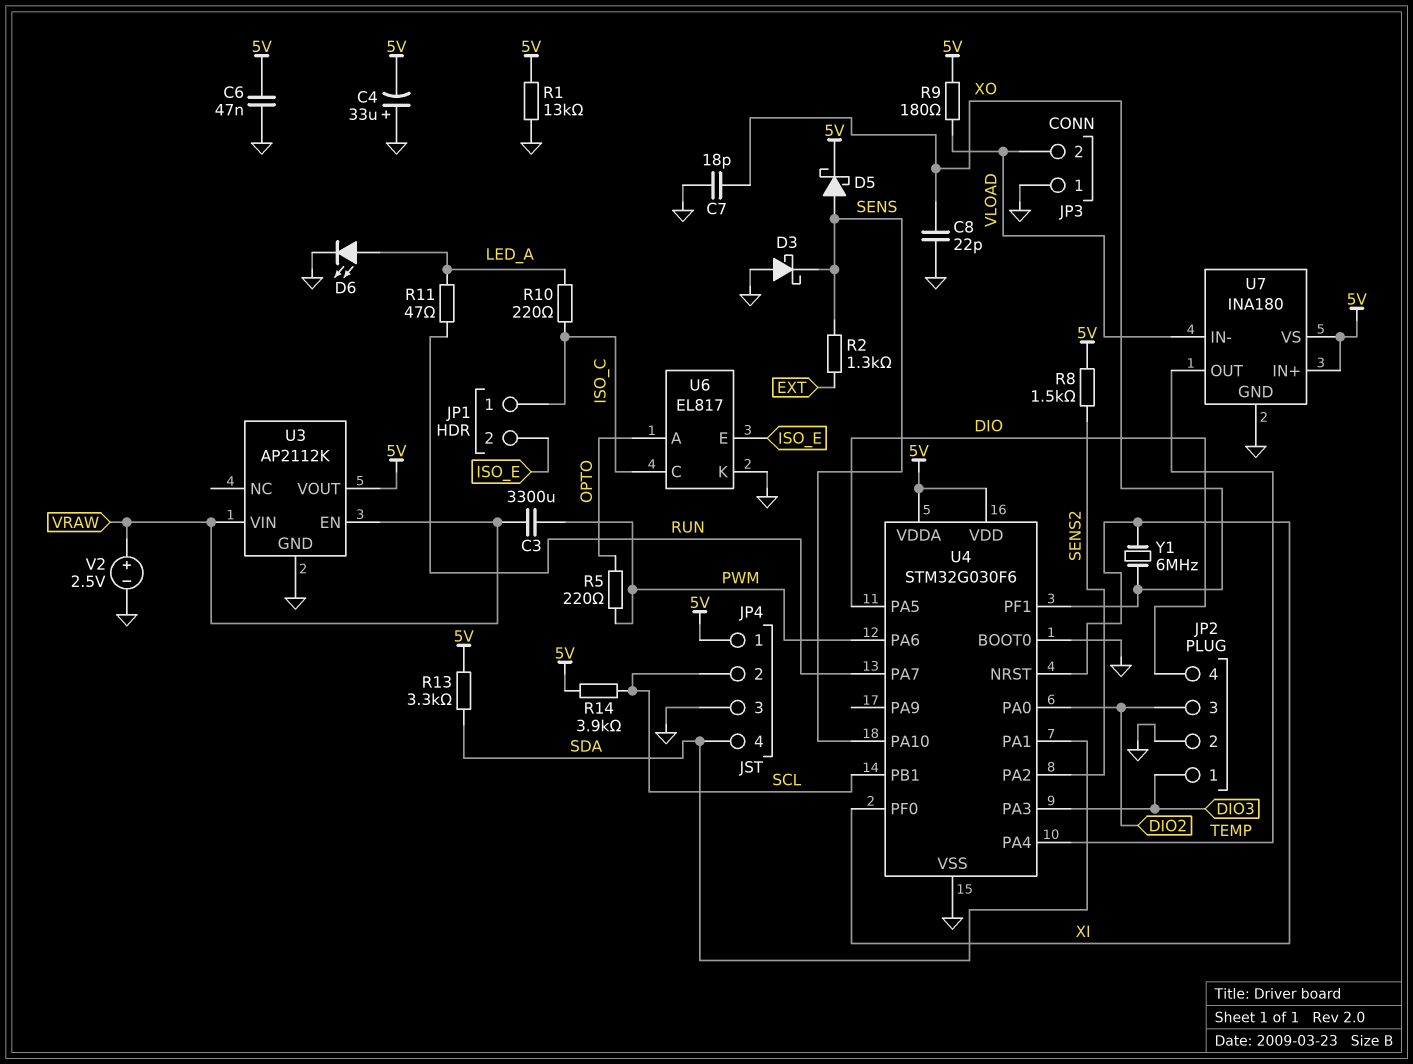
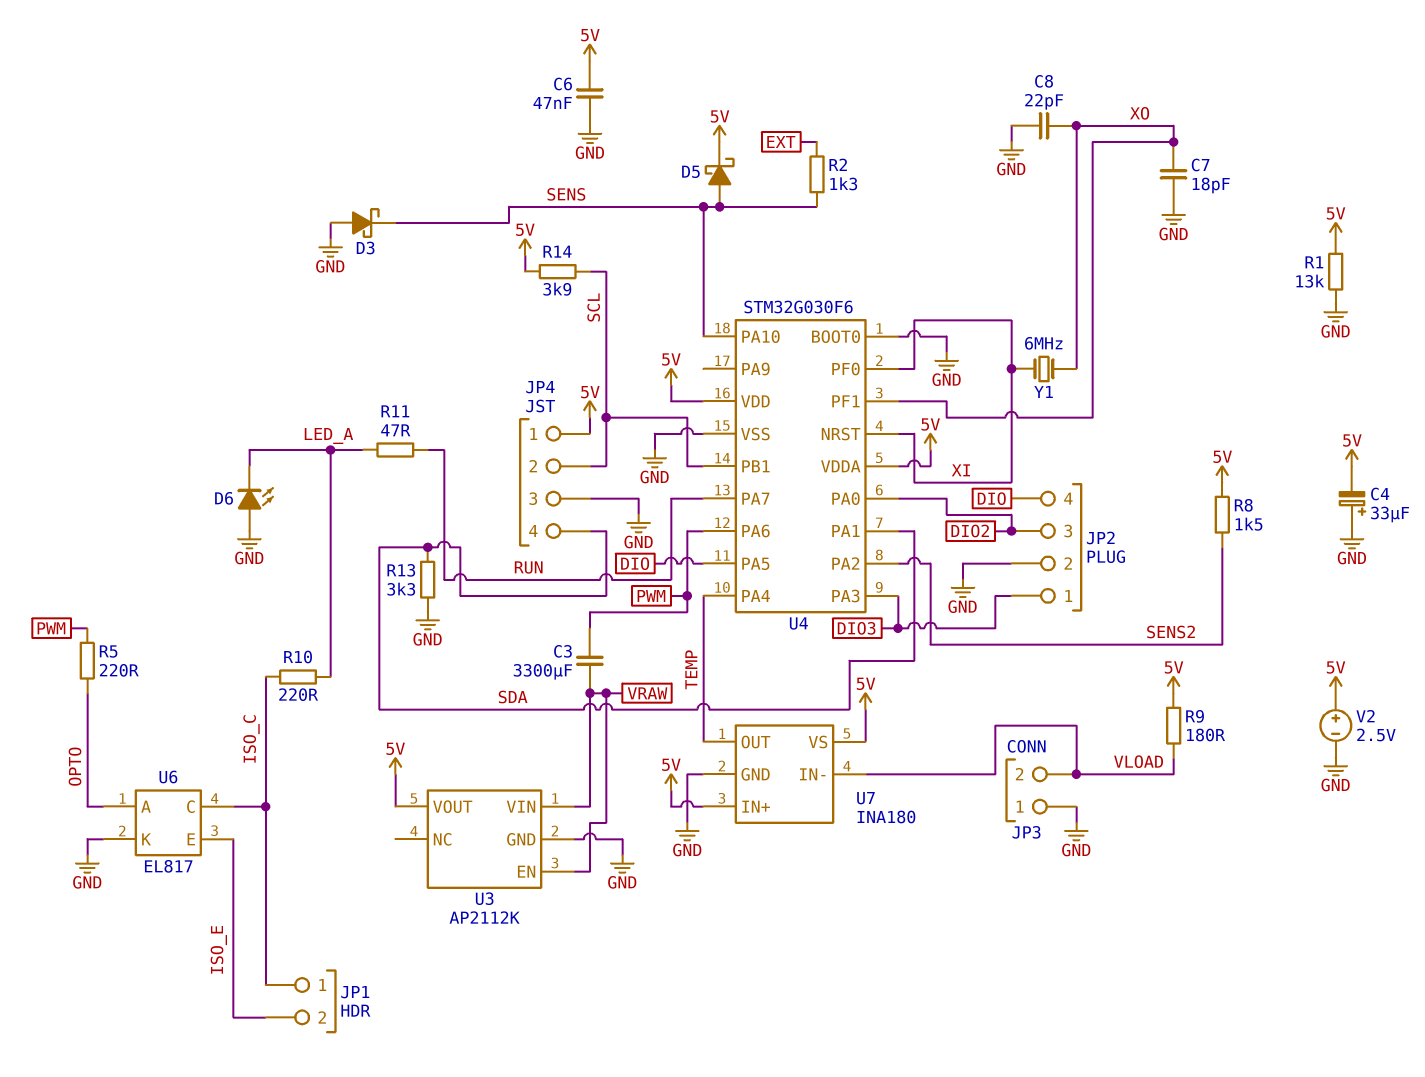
D6: LED (A LED_A, K GND) -> LED (A GND, K LED_A)
R13: 3.3k (5V, SDA) -> 3.3k (GND, SDA)
V2: 2.5V (plus VRAW, minus GND) -> 2.5V (plus 5V, minus GND)

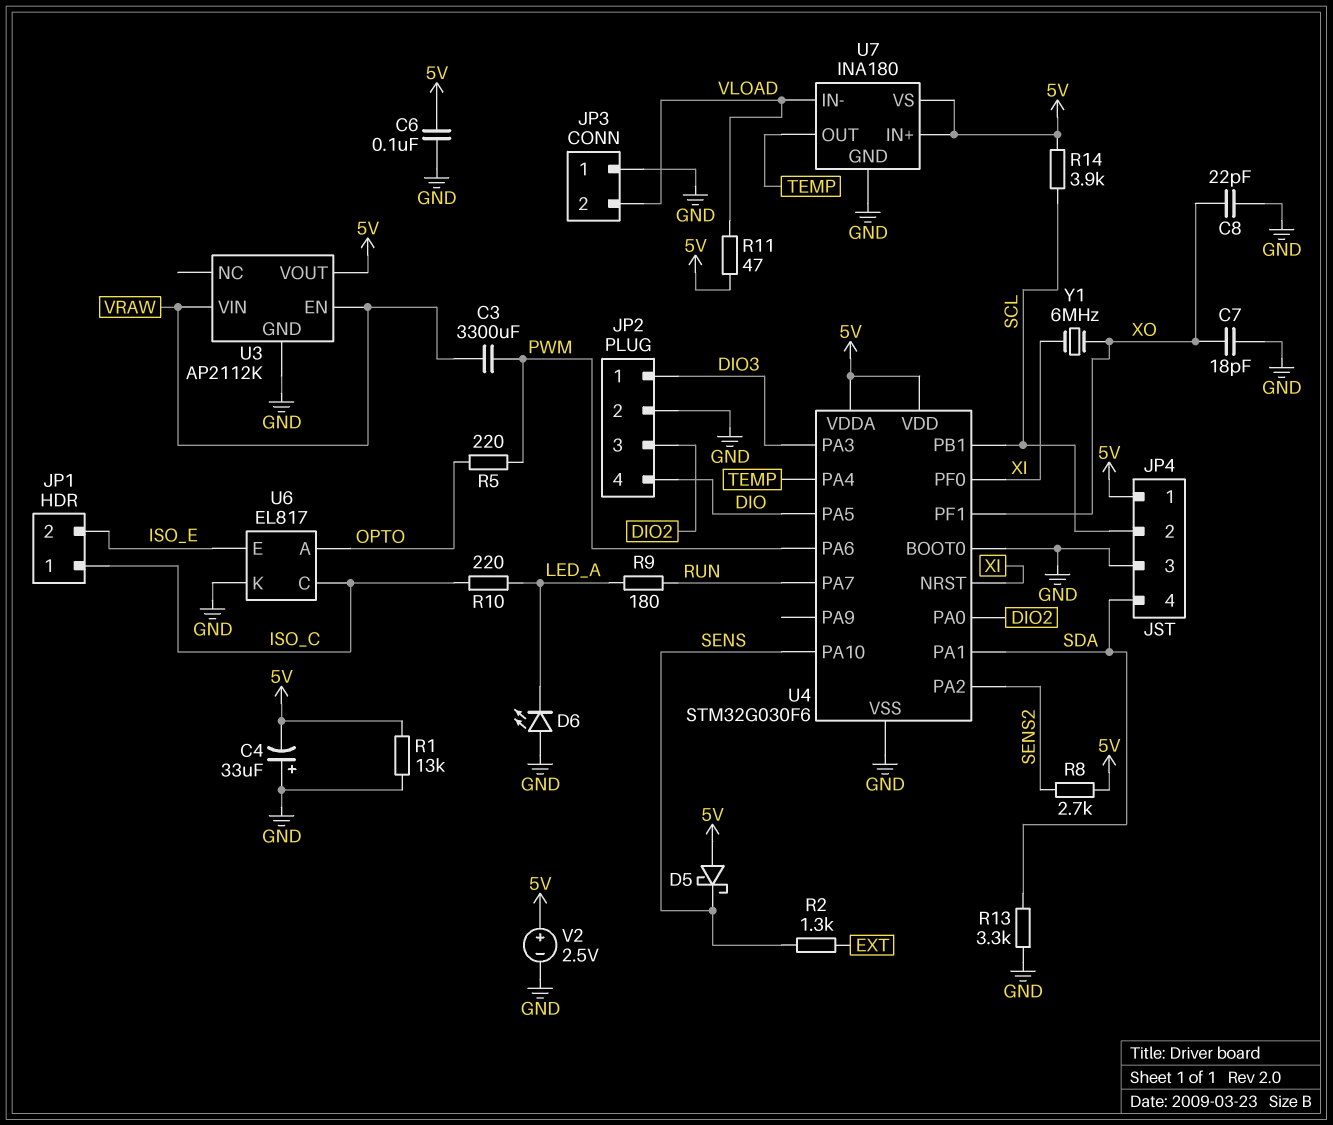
C6: 47nF (5V, GND) -> 100nF (5V, GND)
D3: schottky (A GND, K SENS) -> none
D5: schottky (A SENS, K 5V) -> schottky (A 5V, K SENS)
R8: 1.5k (5V, SENS2) -> 2.7k (5V, SENS2)
R9: 180 (5V, VLOAD) -> 180 (LED_A, RUN)
R11: 47 (LED_A, RUN) -> 47 (5V, VLOAD)

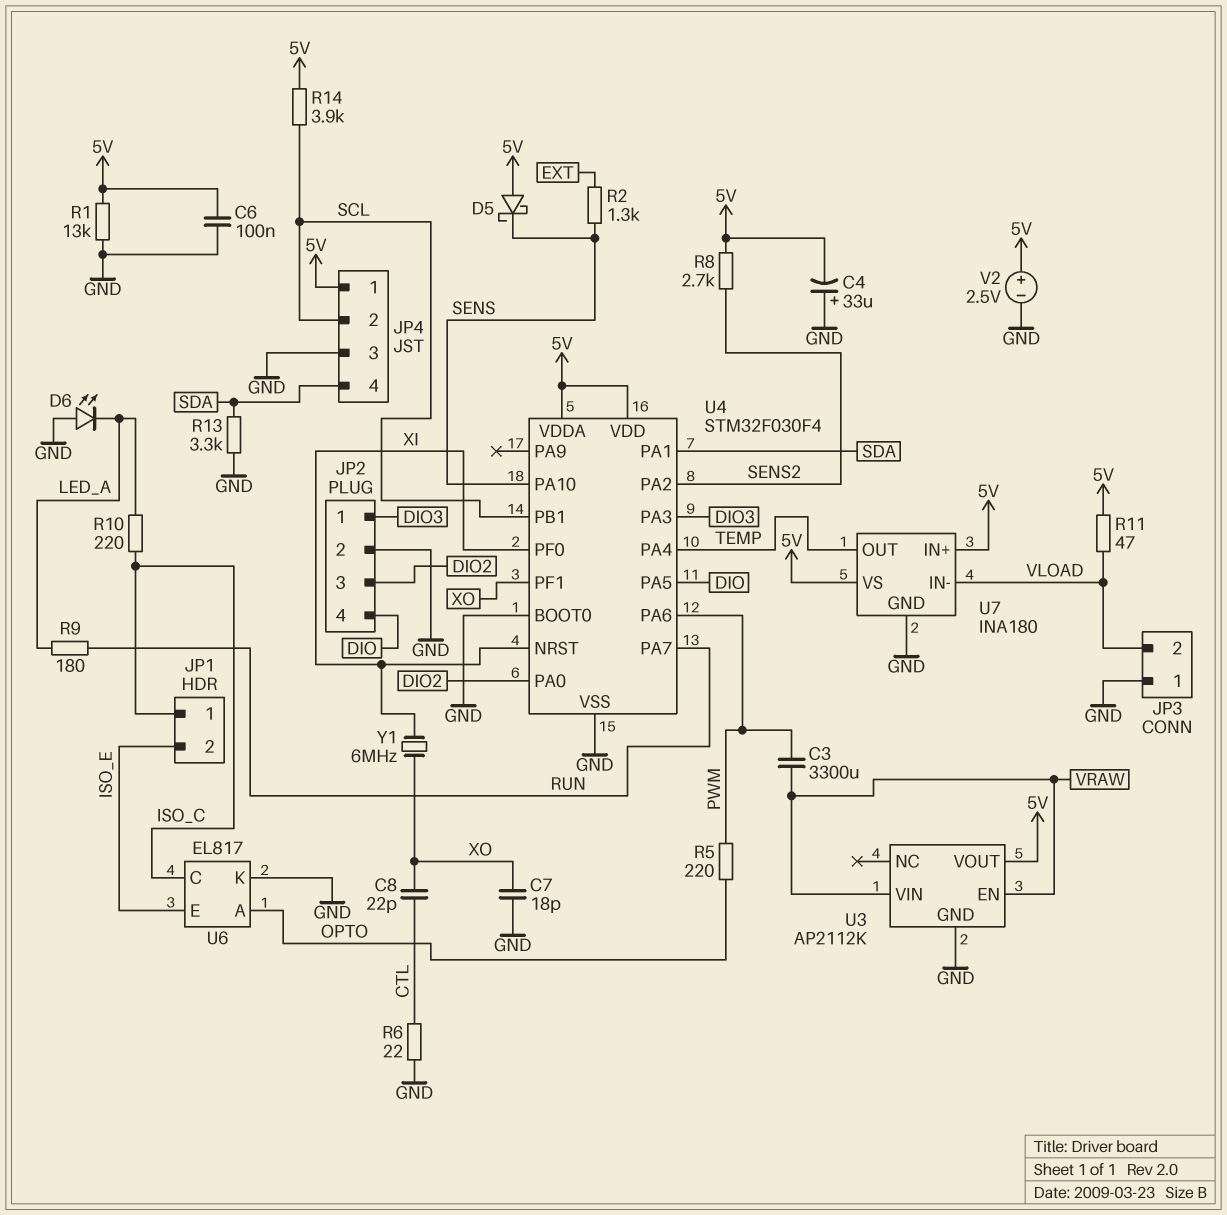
C8: 22pF (GND, XO) -> 22pF (CTL, XO)
R6: none -> 22 (CTL, GND)
U4: STM32G030F6 -> STM32F030F4

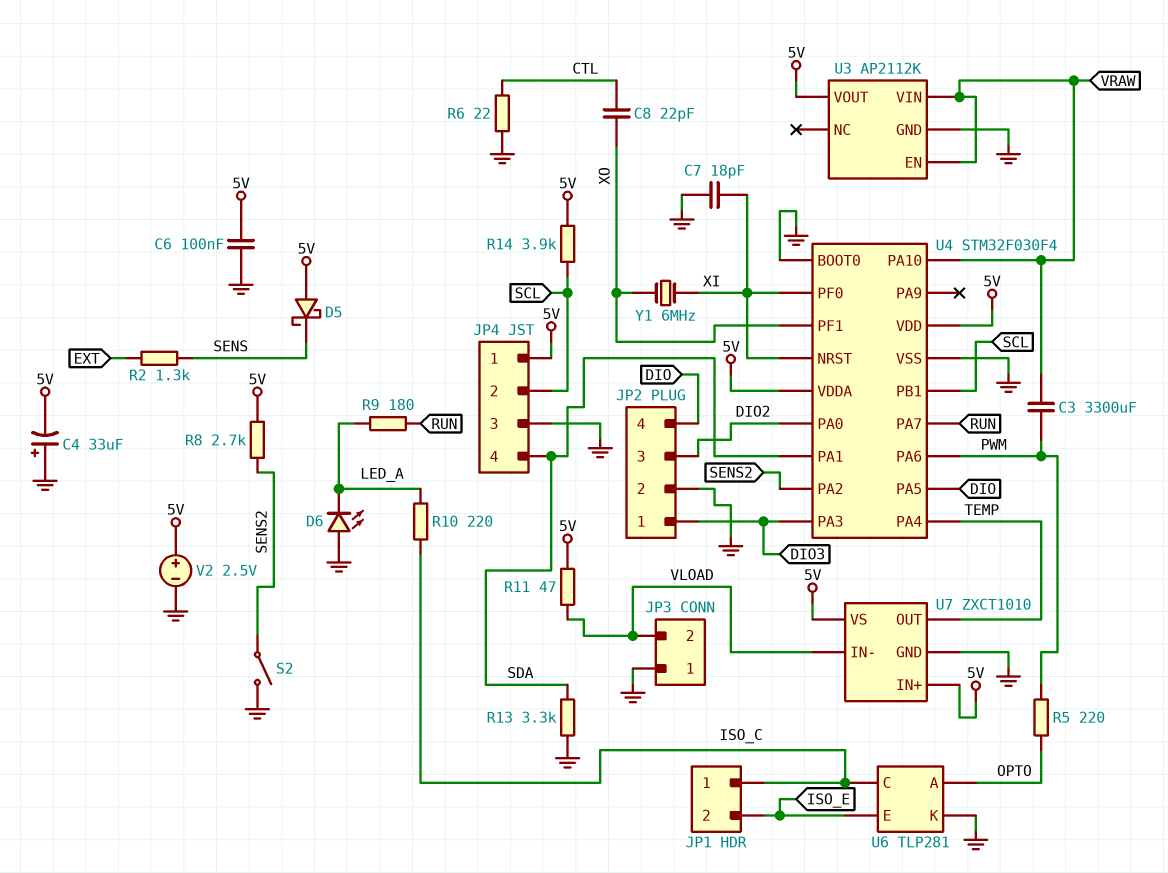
C7: 18pF (GND, XO) -> 18pF (GND, XI)
R1: 13k (5V, GND) -> none
S2: none -> switch (GND, SENS2)
U4 pin PA10: SENS -> VRAW
U6: EL817 -> TLP281
U7: INA180 -> ZXCT1010

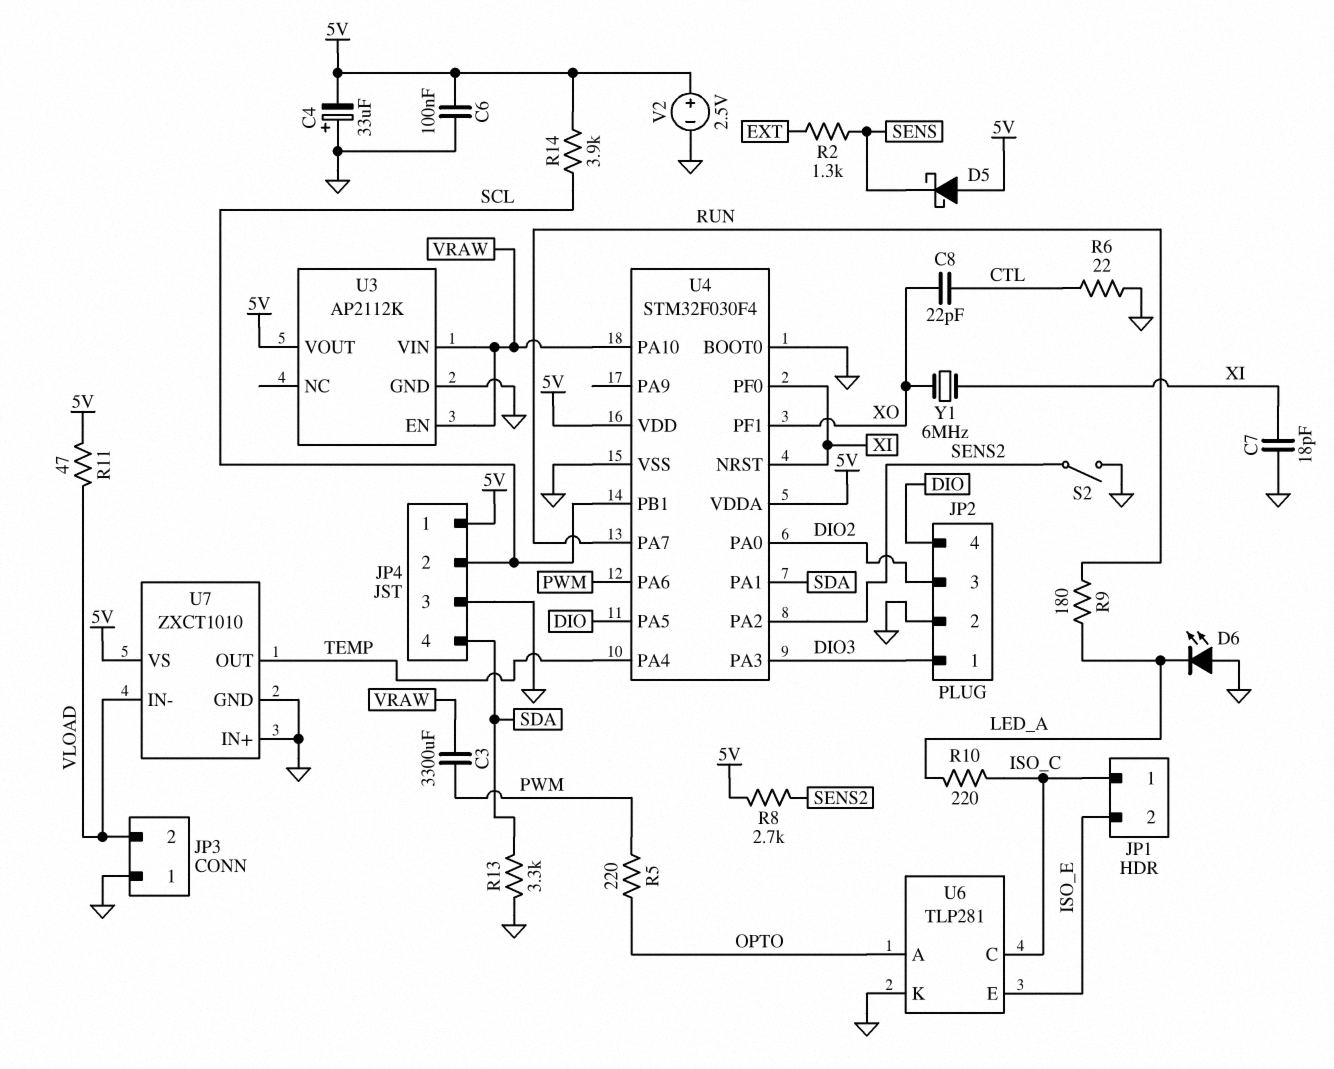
U7 pin IN+: 5V -> GND

